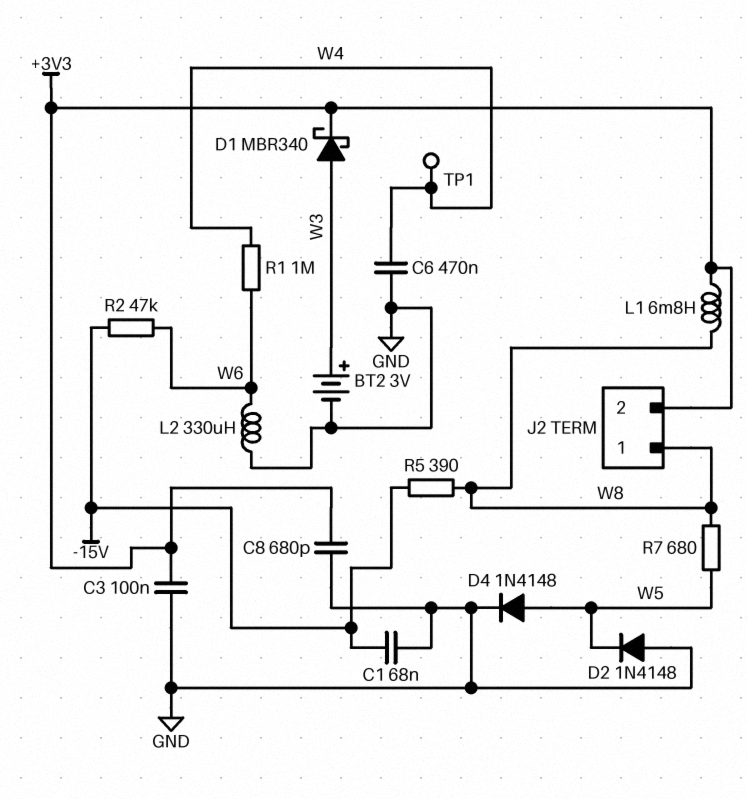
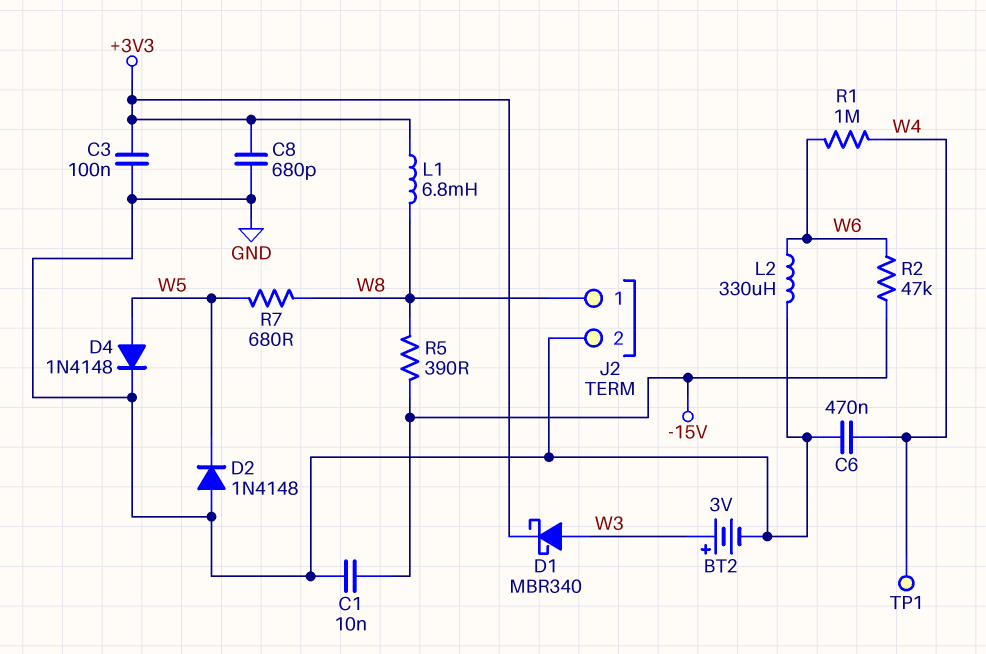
C1: 68nF (-15V, GND) -> 10nF (-15V, GND)
J2 pin 2: +3V3 -> GND

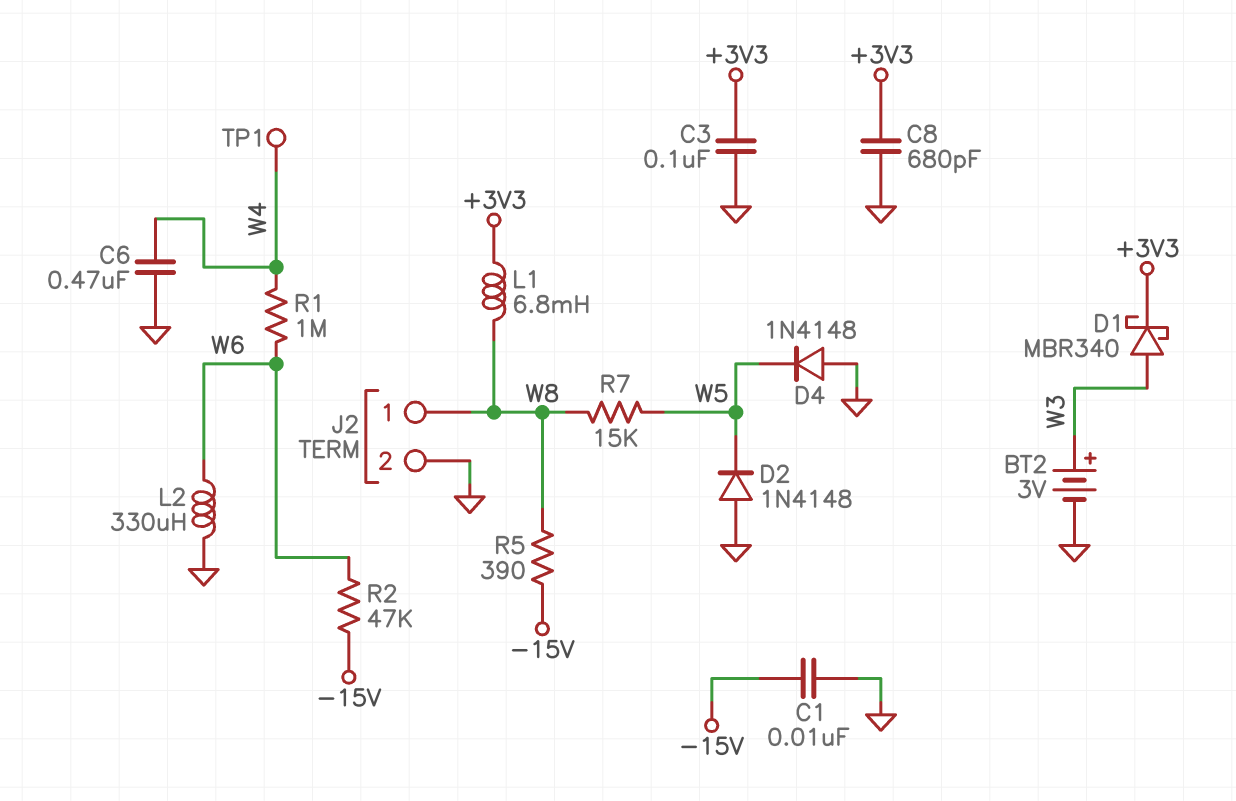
D4: diode 1N4148 (A W5, K GND) -> diode 1N4148 (A GND, K W5)
R7: 680 (W5, W8) -> 15k (W5, W8)

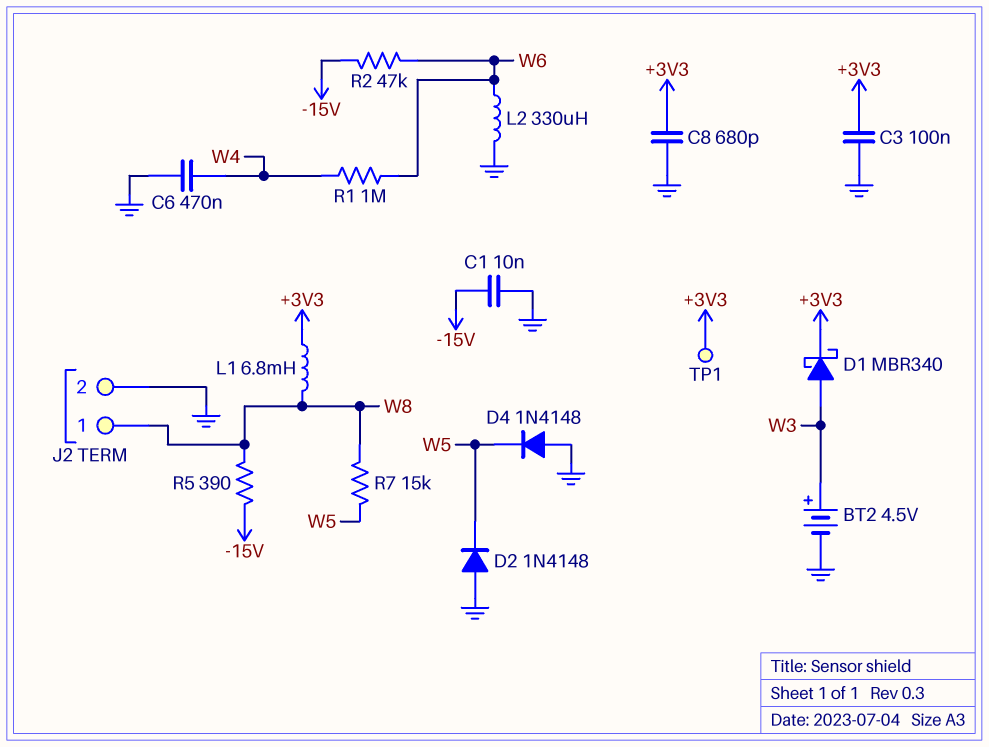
BT2: 3V (plus W3, minus GND) -> 4.5V (plus W3, minus GND)
TP1: test point (W4) -> test point (+3V3)

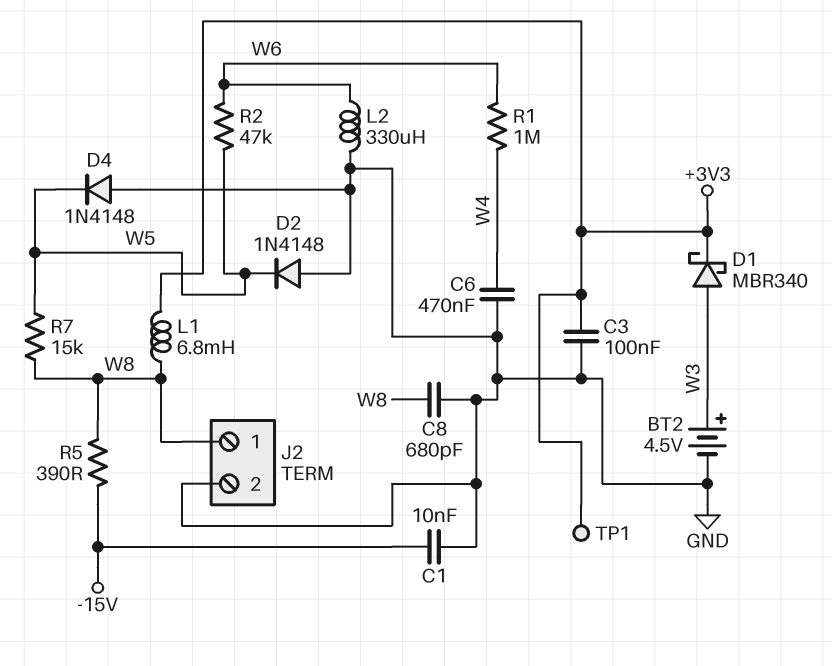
C8: 680pF (+3V3, GND) -> 680pF (GND, W8)
R2: 47k (-15V, W6) -> 47k (W5, W6)

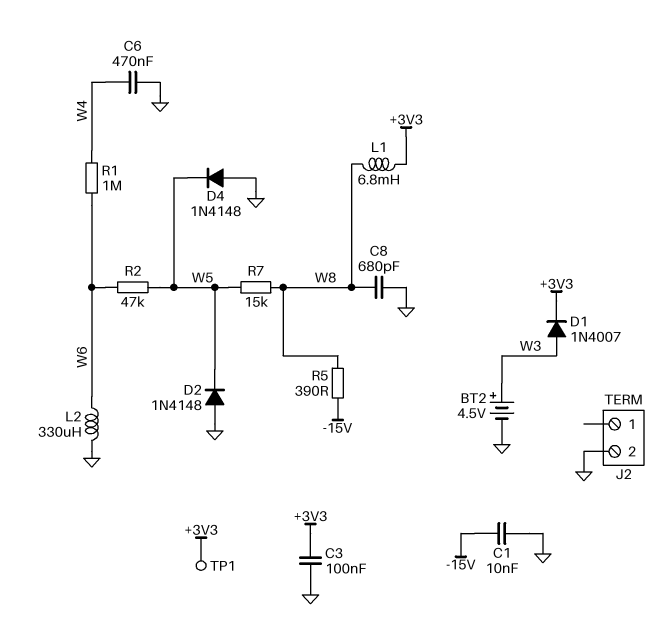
D1: schottky MBR340 (A W3, K +3V3) -> diode 1N4007 (A W3, K +3V3)
J2 pin 1: W8 -> none

